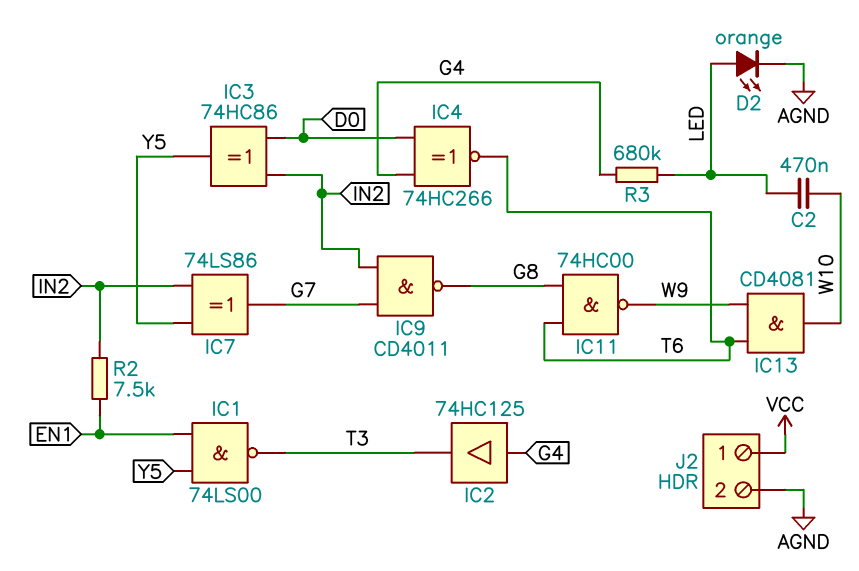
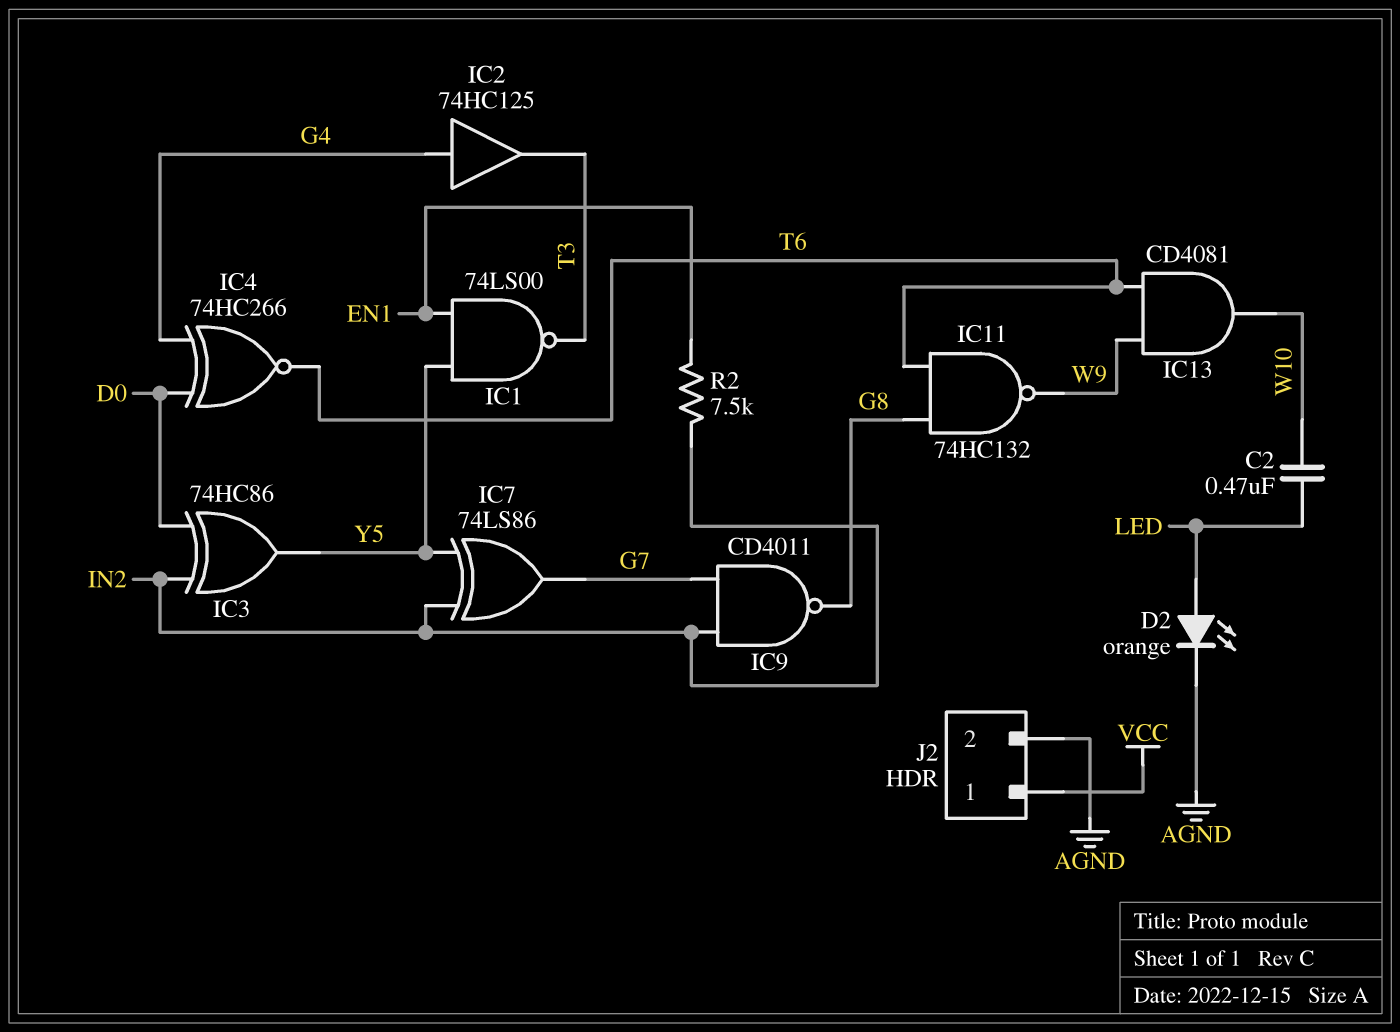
IC11: NAND 74HC00 (in G8, in T6, out W9) -> NAND 74HC132 (in G8, in T6, out W9)
R3: 680k (G4, LED) -> none

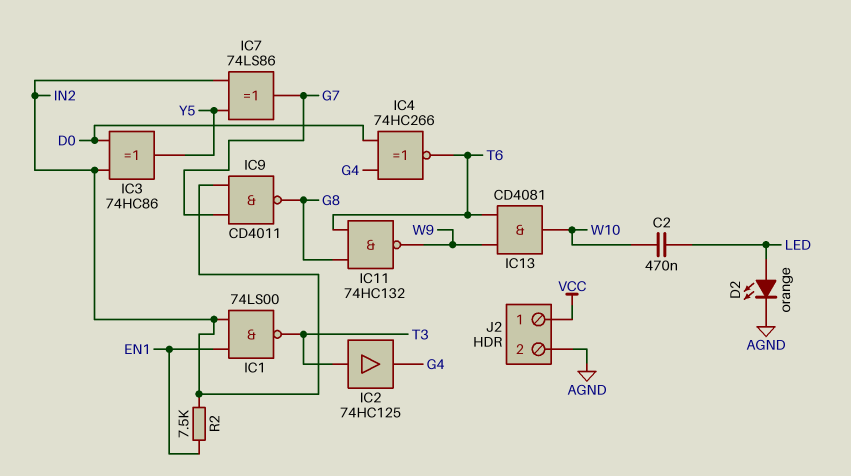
IC1: NAND 74LS00 (in EN1, in Y5, out T3) -> NAND 74LS00 (in EN1, in IN2, out T3)
IC2: buffer 74HC125 (in G4, out T3) -> buffer 74HC125 (in T3, out G4)

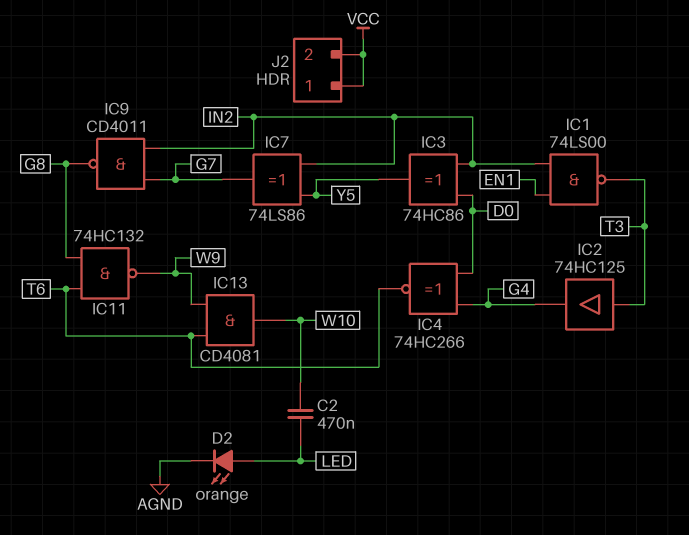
J2 pin 2: AGND -> VCC
R2: 7.5k (EN1, IN2) -> none

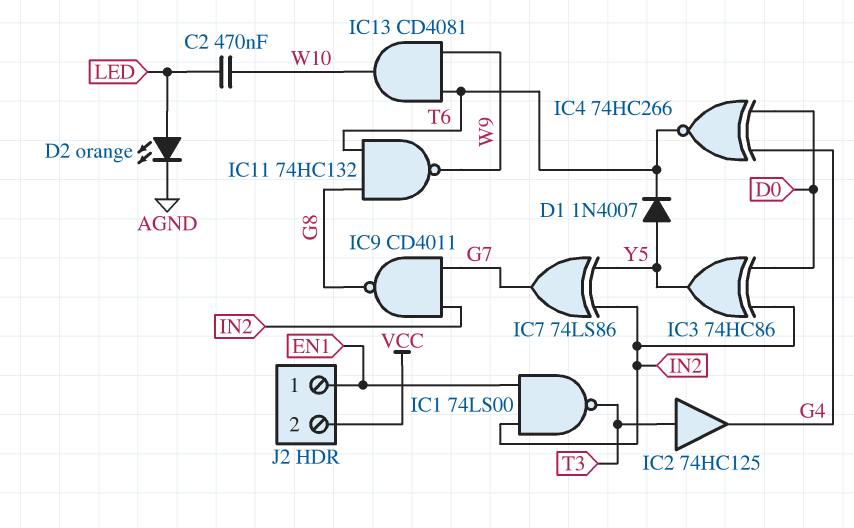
D1: none -> diode 1N4007 (A Y5, K T6)
J2 pin 1: VCC -> EN1

